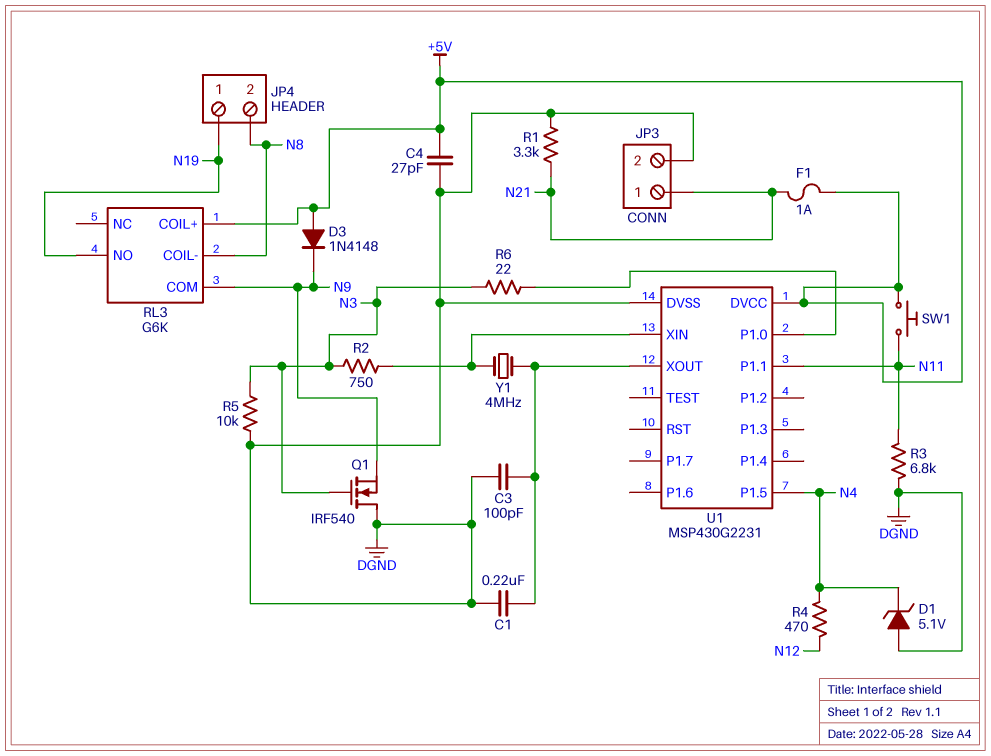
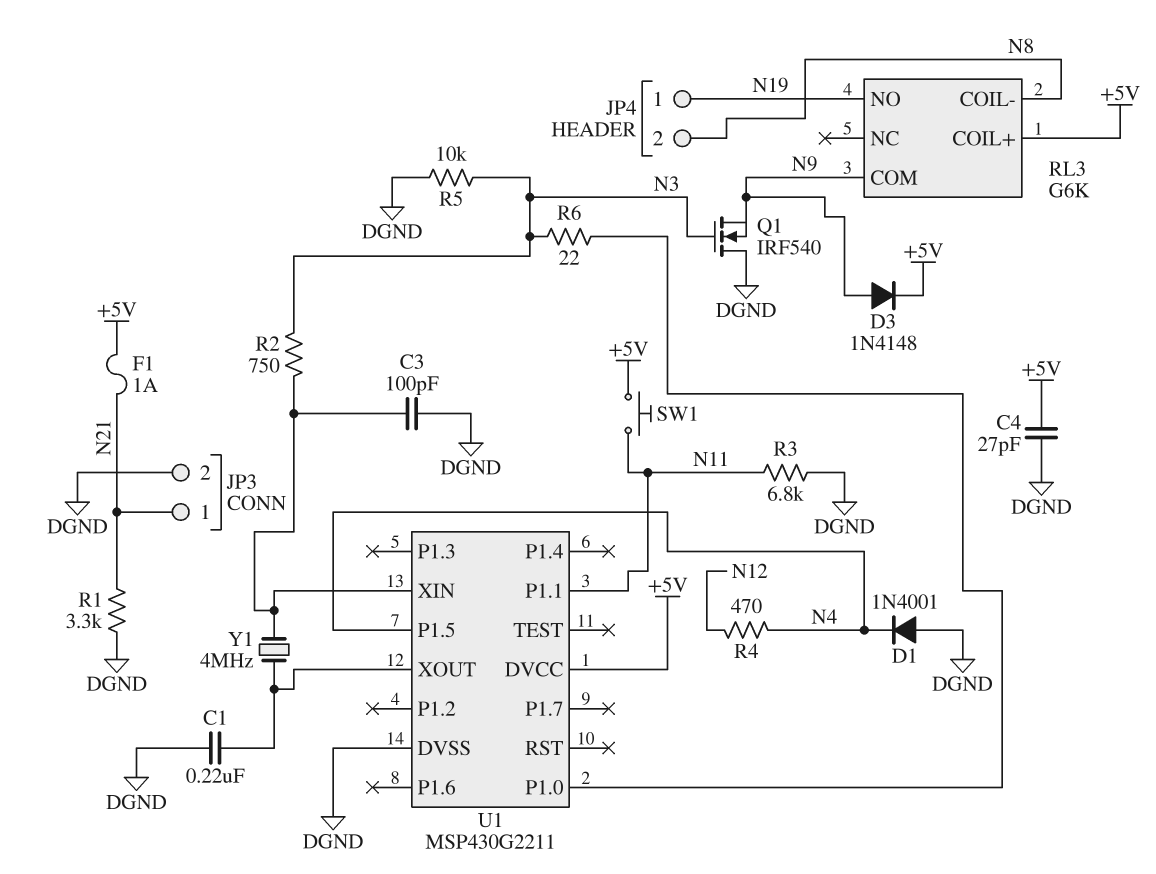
C3: 100pF (DGND, U1/XOUT) -> 100pF (DGND, U1/XIN)
D1: zener 5.1V (A DGND, K N4) -> diode 1N4001 (A DGND, K N4)
D3: diode 1N4148 (A +5V, K N9) -> diode 1N4148 (A N9, K +5V)
U1: MSP430G2231 -> MSP430G2211

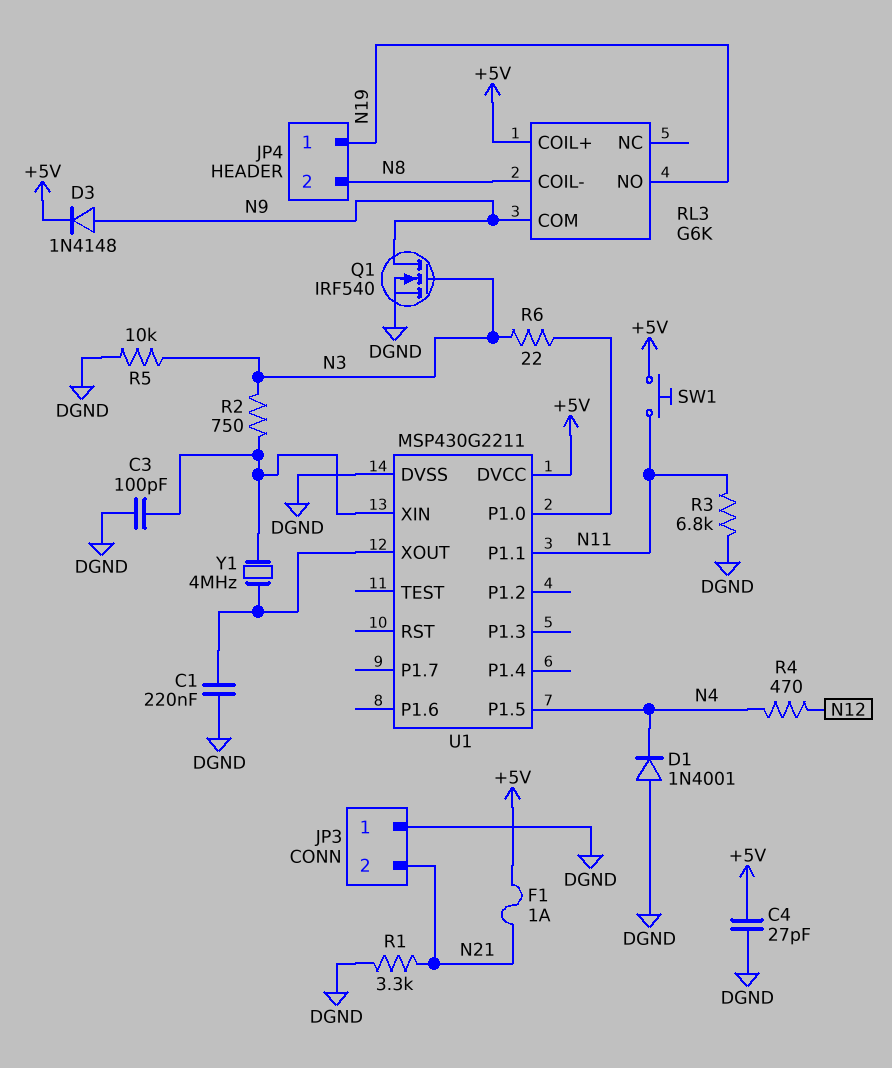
JP3 pin 1: N21 -> DGND
JP3 pin 2: DGND -> N21
Q1: NMOS IRF540 (G N3, D DGND, S N9) -> NMOS IRF540 (G N3, D N9, S DGND)

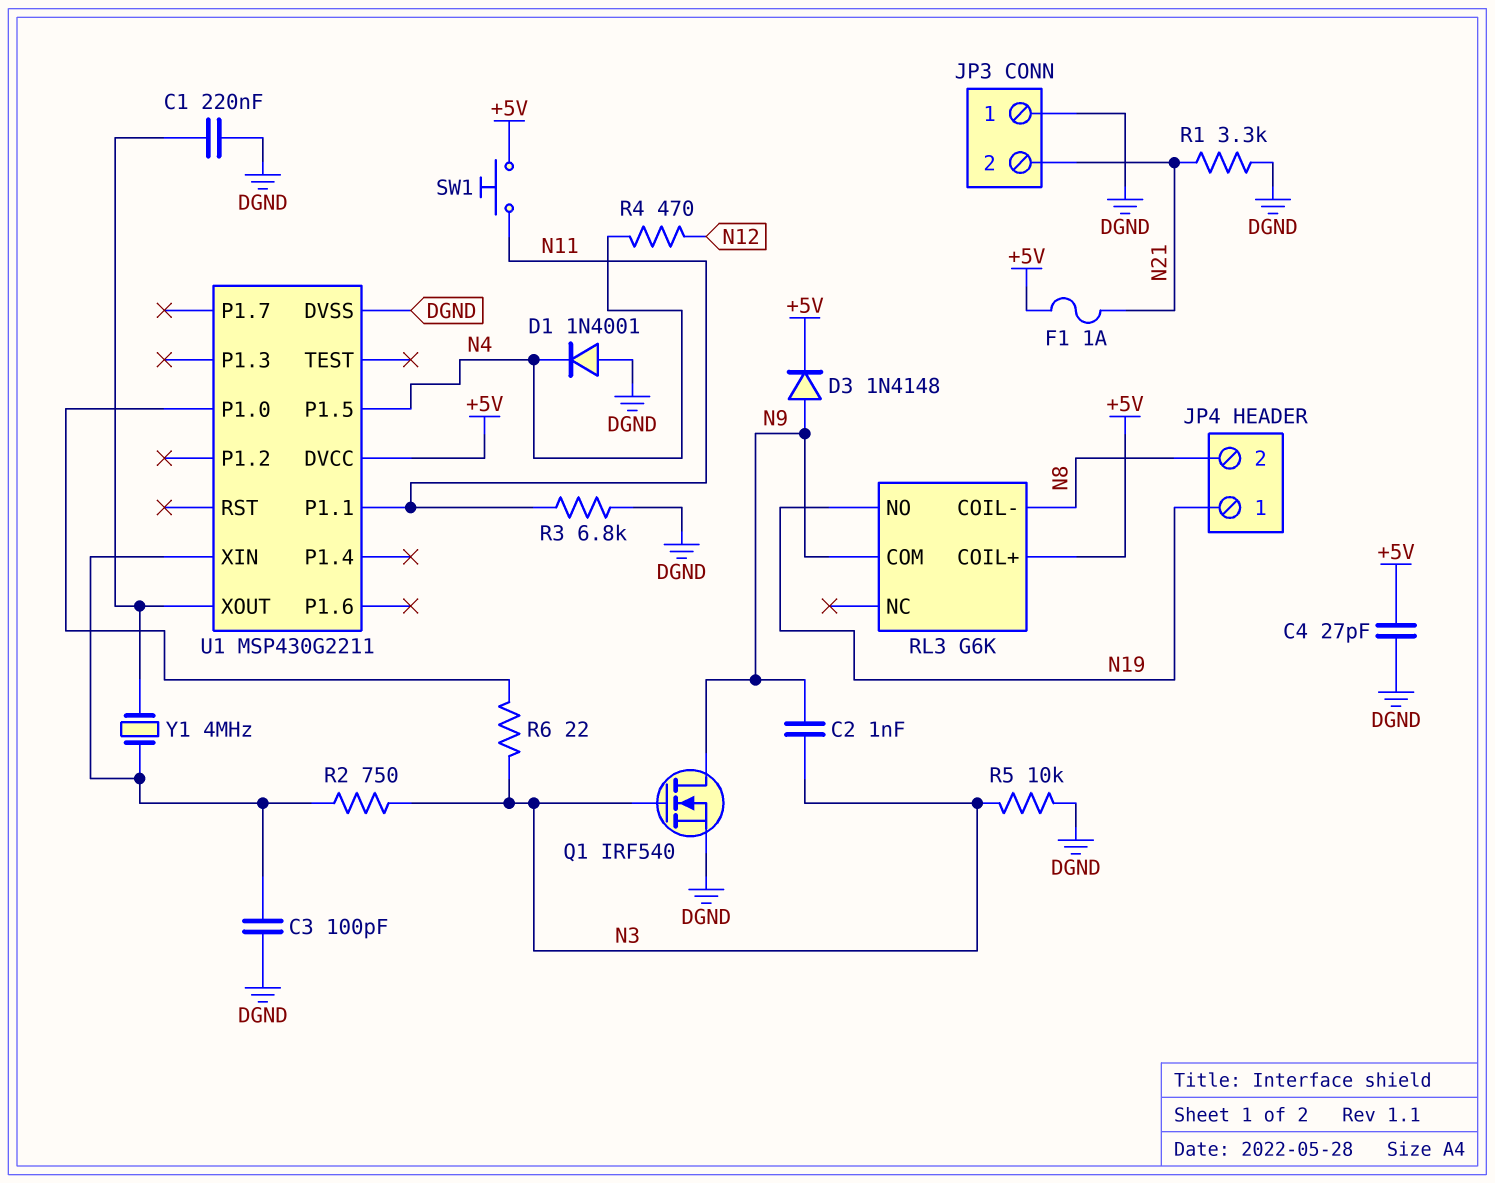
C2: none -> 1nF (N3, N9)

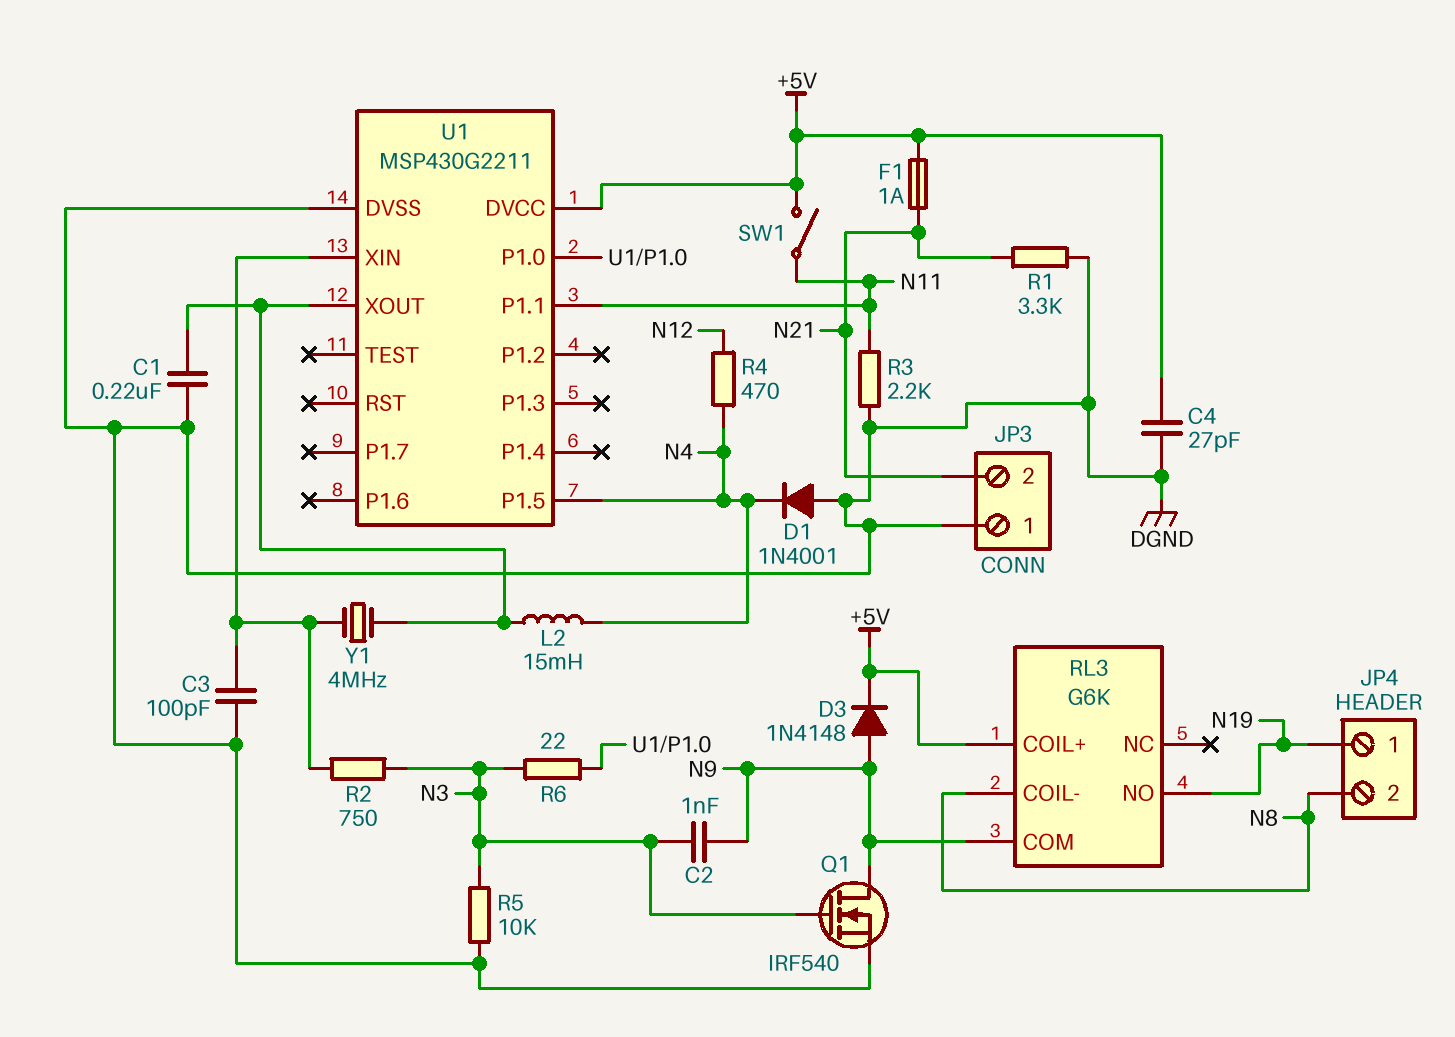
L2: none -> 15mH (N4, U1/XOUT)
R3: 6.8k (DGND, N11) -> 2.2k (DGND, N11)
SW1: button (+5V, N11) -> switch (+5V, N11)

